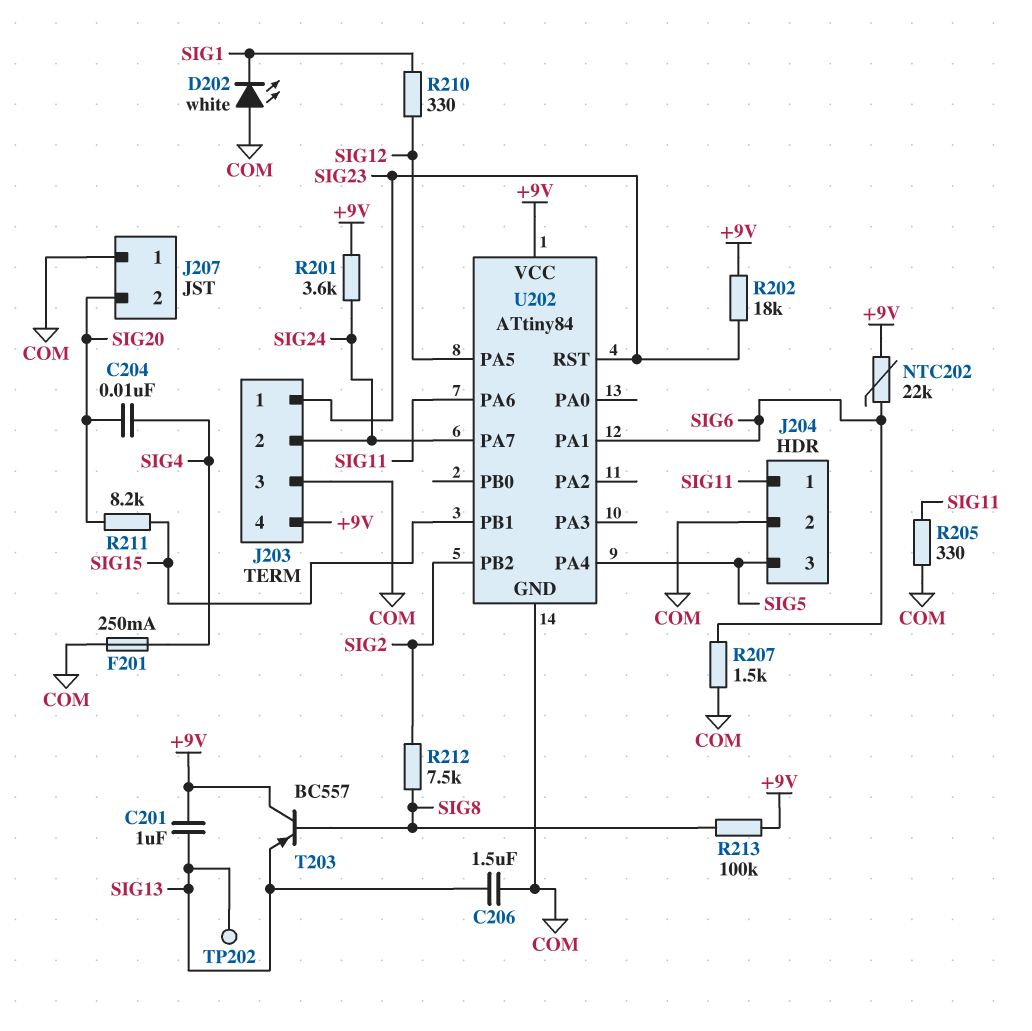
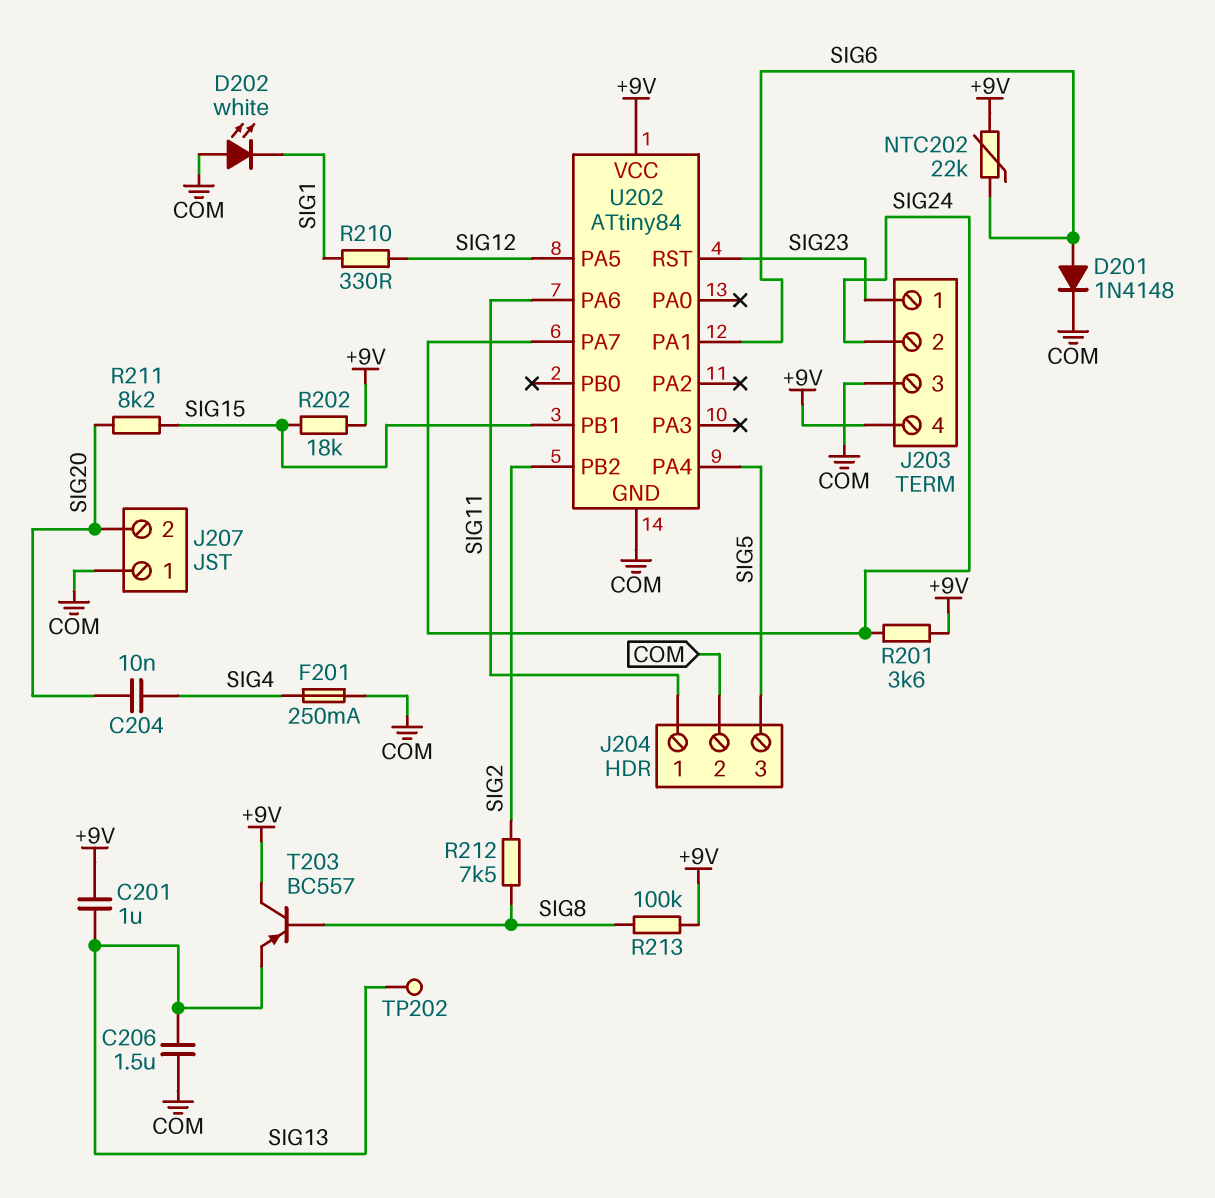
D201: none -> diode 1N4148 (A SIG6, K COM)
R202: 18k (+9V, SIG23) -> 18k (+9V, SIG15)
R205: 330 (COM, SIG11) -> none
R207: 1.5k (COM, SIG6) -> none

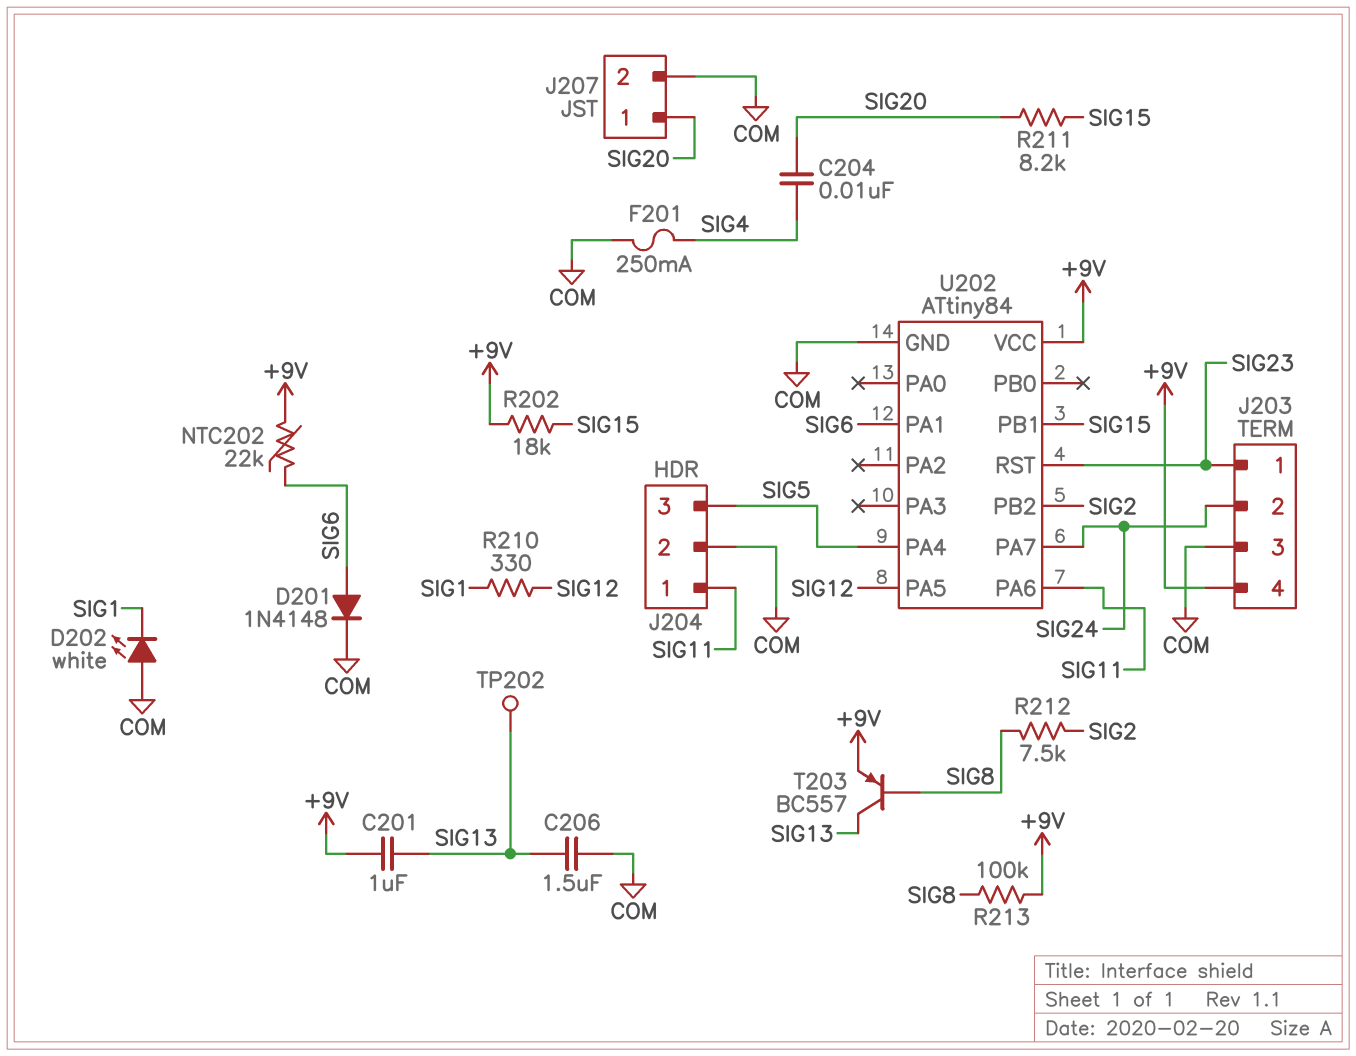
J207 pin 1: COM -> SIG20
J207 pin 2: SIG20 -> COM
R201: 3.6k (+9V, SIG24) -> none
T203: PNP BC557 (B SIG8, C +9V, E SIG13) -> PNP BC557 (B SIG8, C SIG13, E +9V)

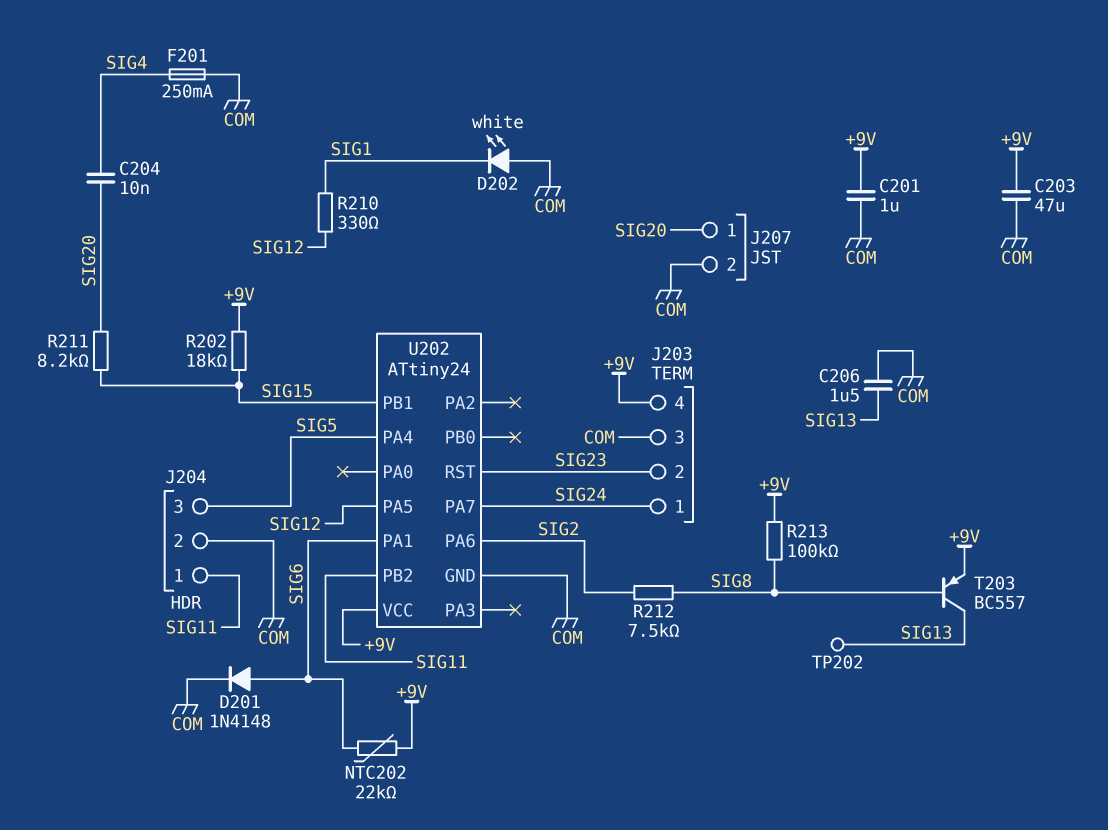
C201: 1uF (+9V, SIG13) -> 1uF (+9V, COM)
C203: none -> 47uF (+9V, COM)
J203 pin 1: SIG23 -> SIG24
J203 pin 2: SIG24 -> SIG23
U202: ATtiny84 -> ATtiny24
U202 pin PA6: SIG11 -> SIG2
U202 pin PB2: SIG2 -> SIG11

